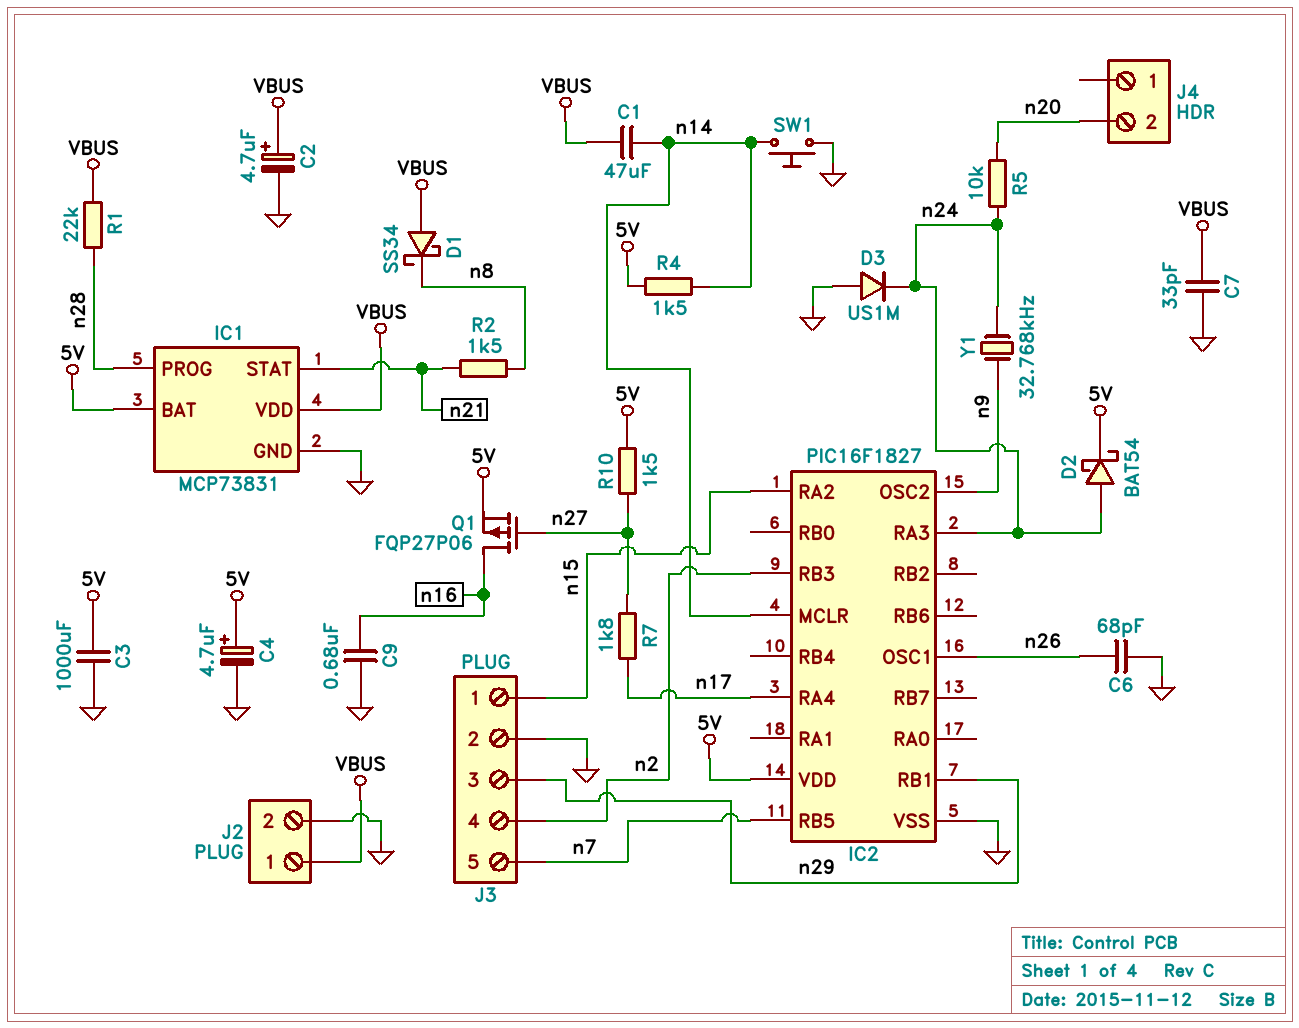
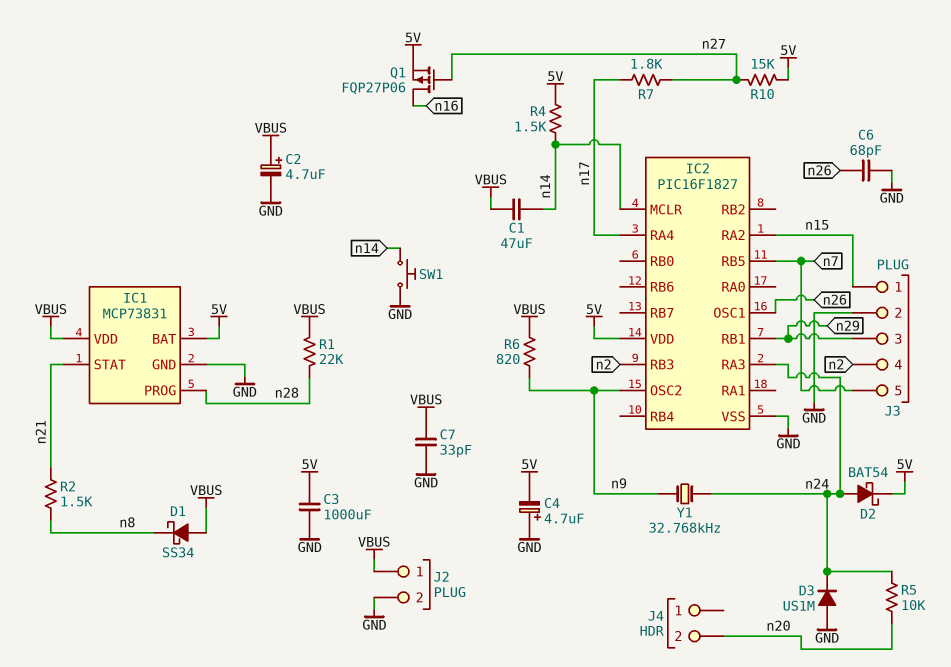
C4: 4.7uF (plus 5V, minus GND) -> 4.7uF (plus GND, minus 5V)
C9: 680nF (GND, n16) -> none
R6: none -> 820 (VBUS, n9)
R10: 1.5k (5V, n27) -> 15k (5V, n27)

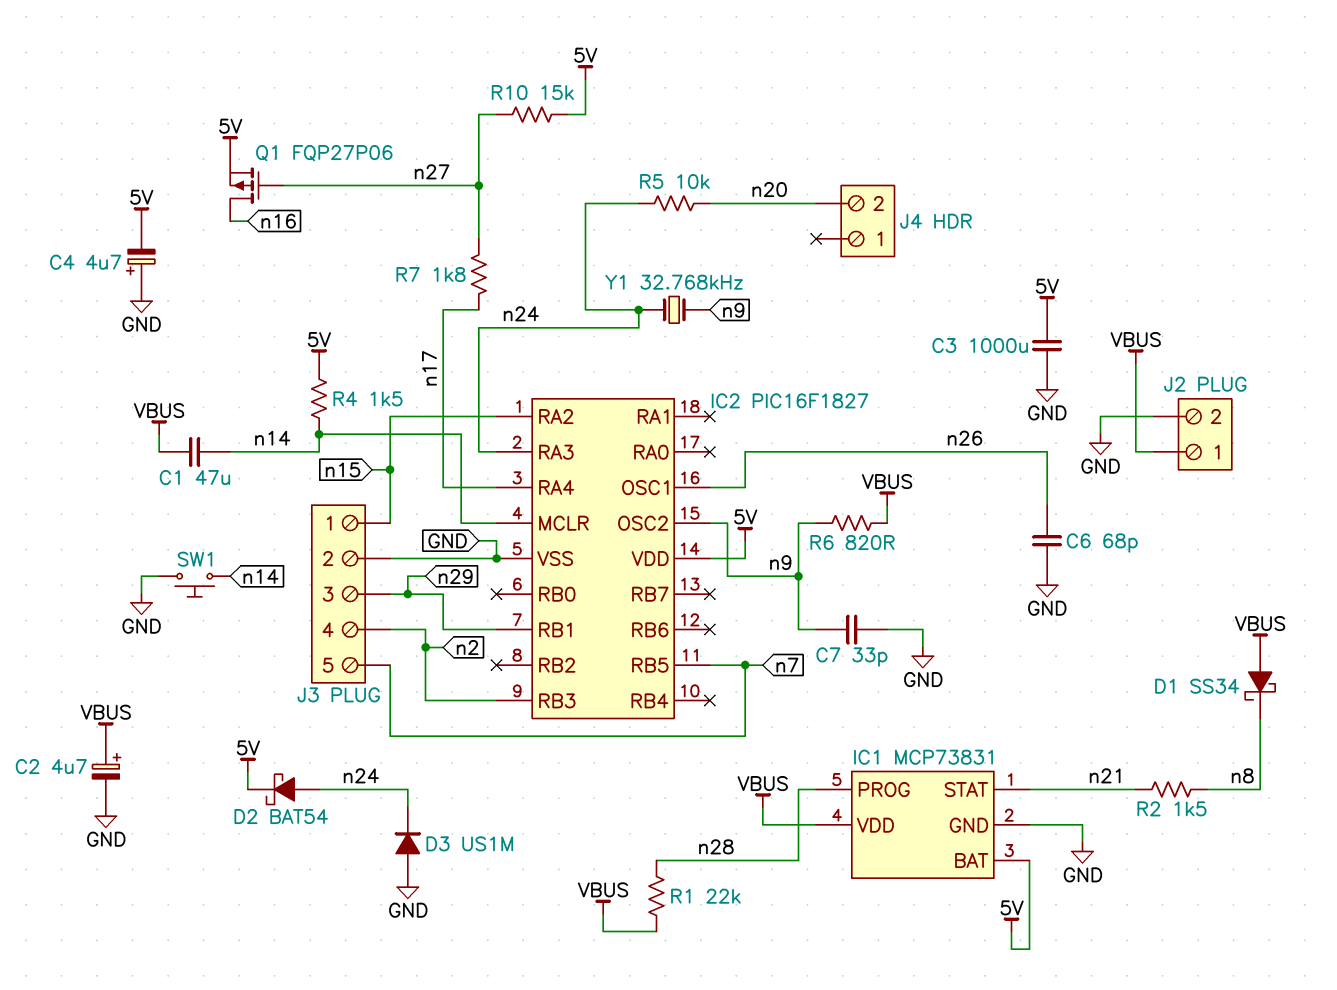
C7: 33pF (GND, VBUS) -> 33pF (GND, n9)

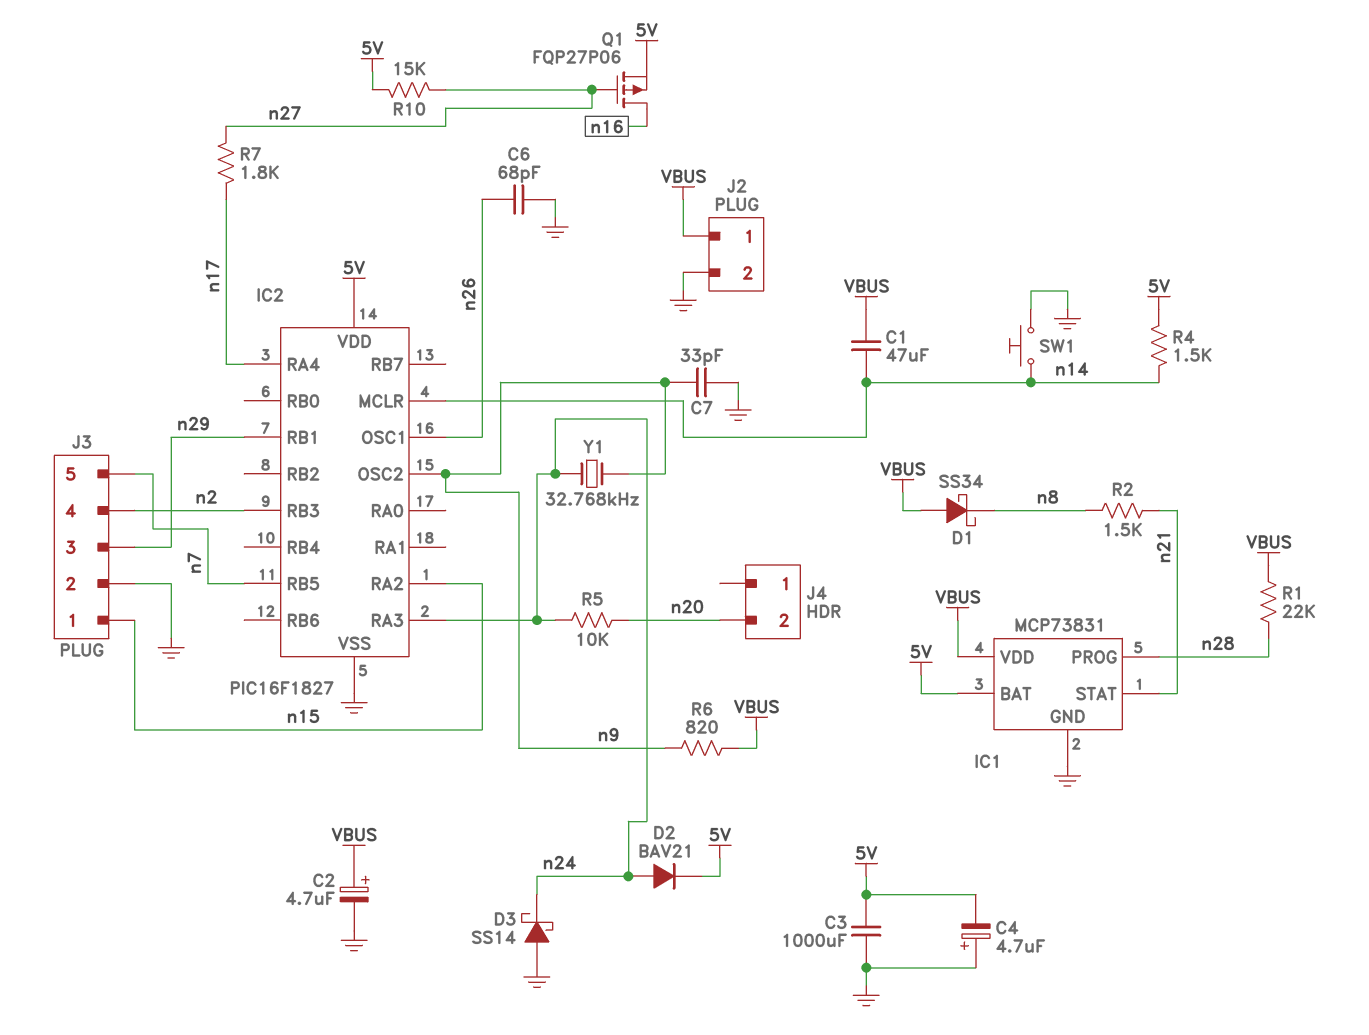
D2: schottky BAT54 (A n24, K 5V) -> diode BAV21 (A n24, K 5V)
D3: diode US1M (A GND, K n24) -> schottky SS14 (A GND, K n24)

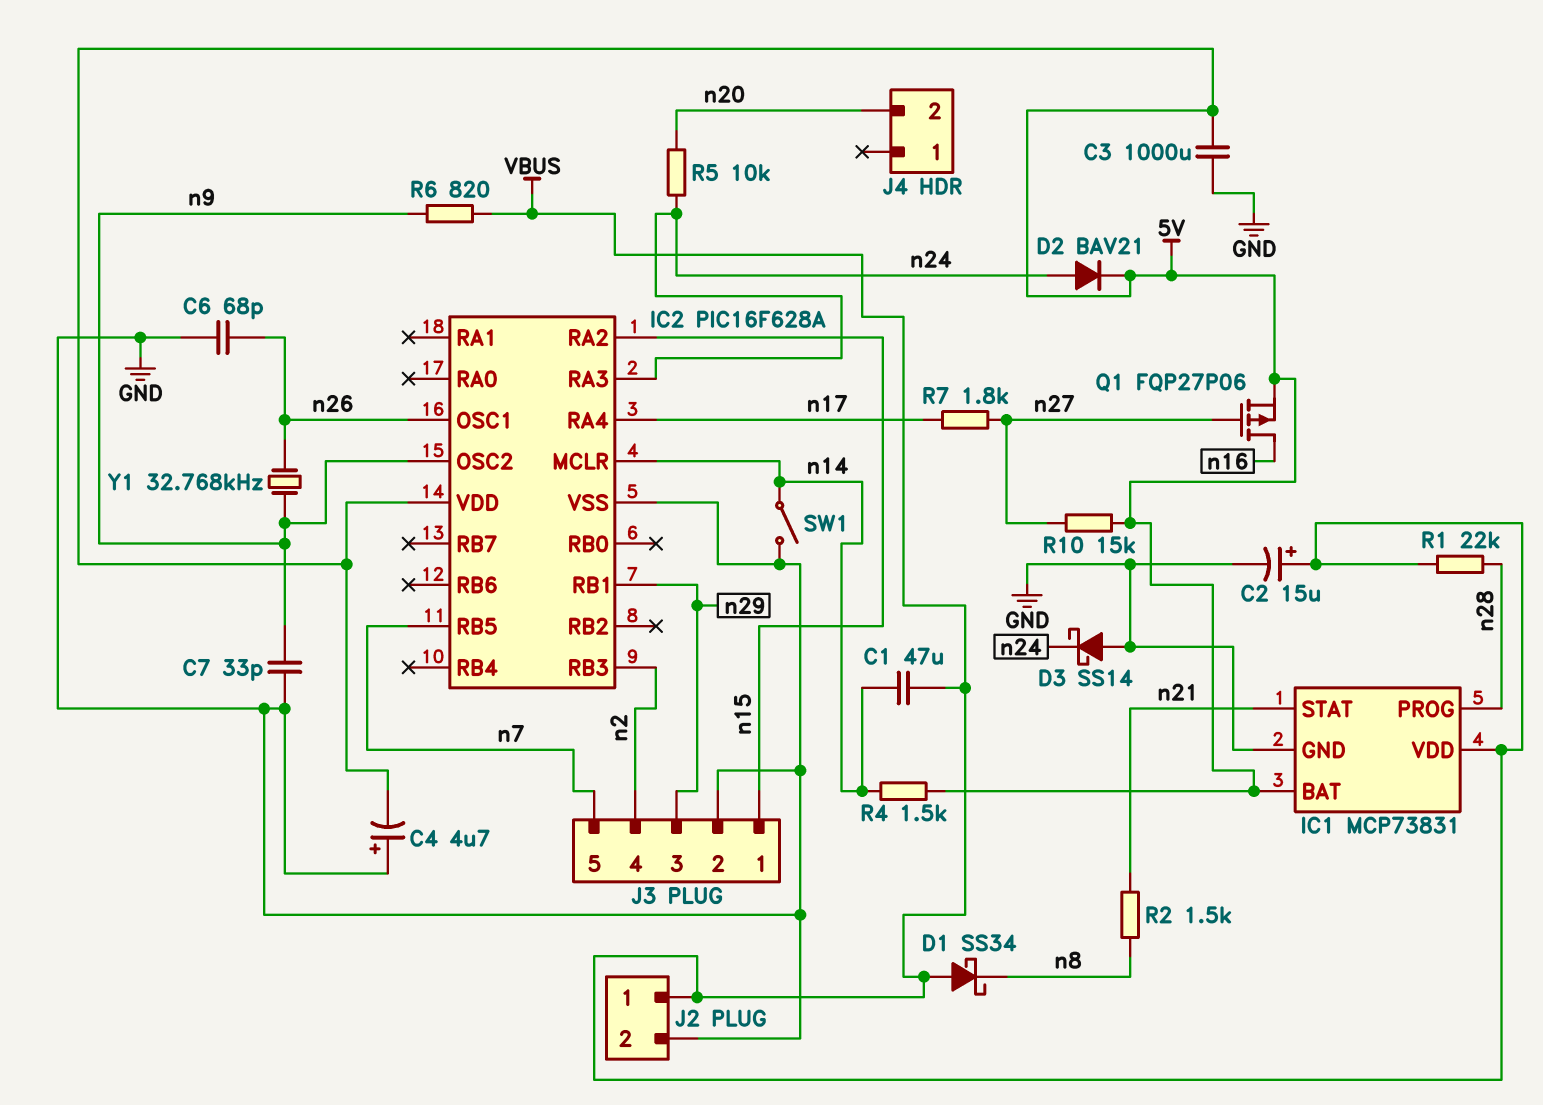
C2: 4.7uF (plus VBUS, minus GND) -> 15uF (plus VBUS, minus GND)
IC2: PIC16F1827 -> PIC16F628A
SW1: button (GND, n14) -> switch (GND, n14)
Y1: 32.768kHz (n9, n24) -> 32.768kHz (n9, n26)

